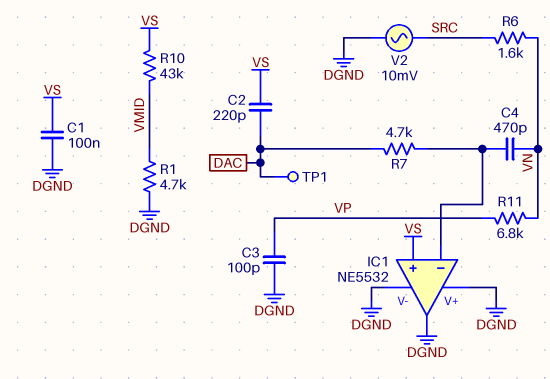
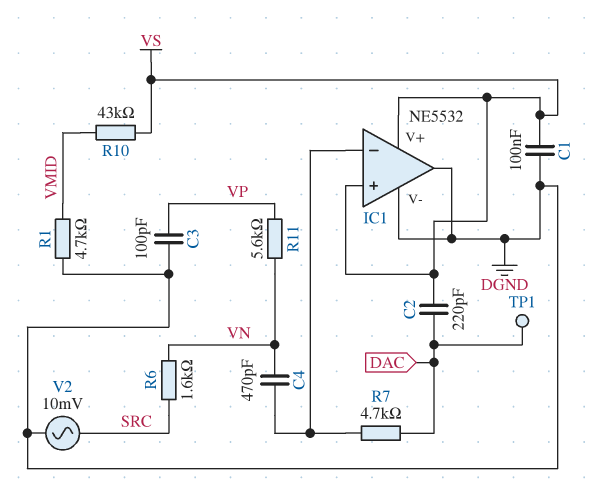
IC1 pin V+: DGND -> VS
R11: 6.8k (VN, VP) -> 5.6k (VN, VP)

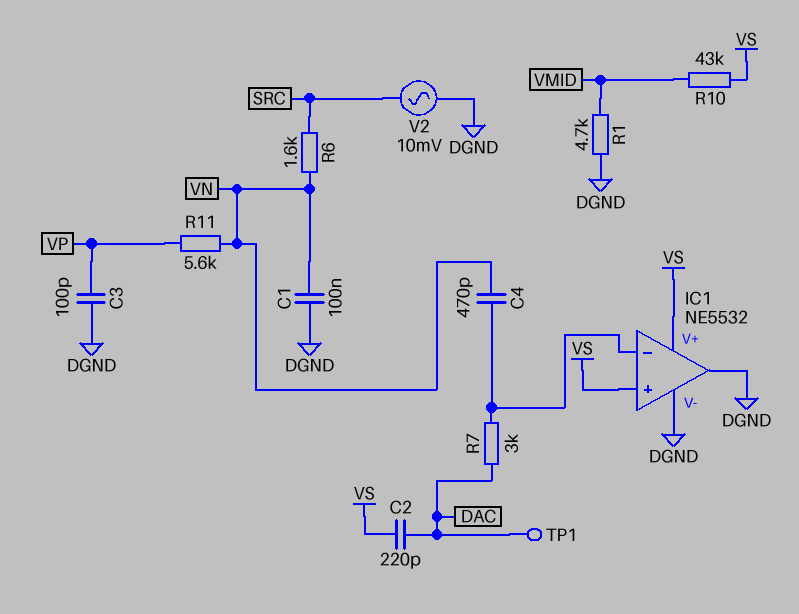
C1: 100nF (DGND, VS) -> 100nF (DGND, VN)
R7: 4.7k (DAC, IC1/in-) -> 3k (DAC, IC1/in-)

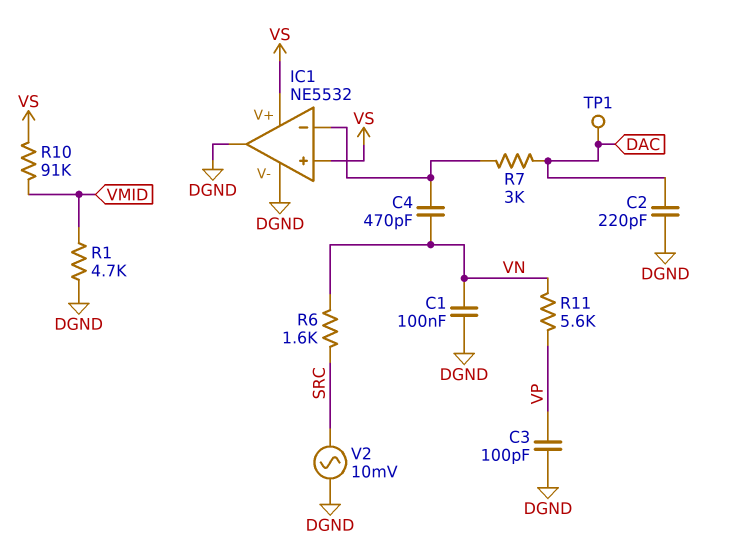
C2: 220pF (DAC, VS) -> 220pF (DAC, DGND)
R10: 43k (VMID, VS) -> 91k (VMID, VS)

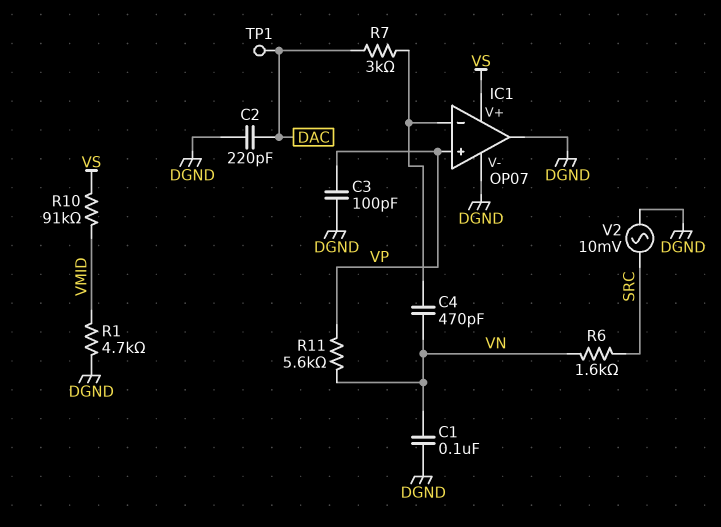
IC1: NE5532 -> OP07
IC1 pin in+: VS -> VP

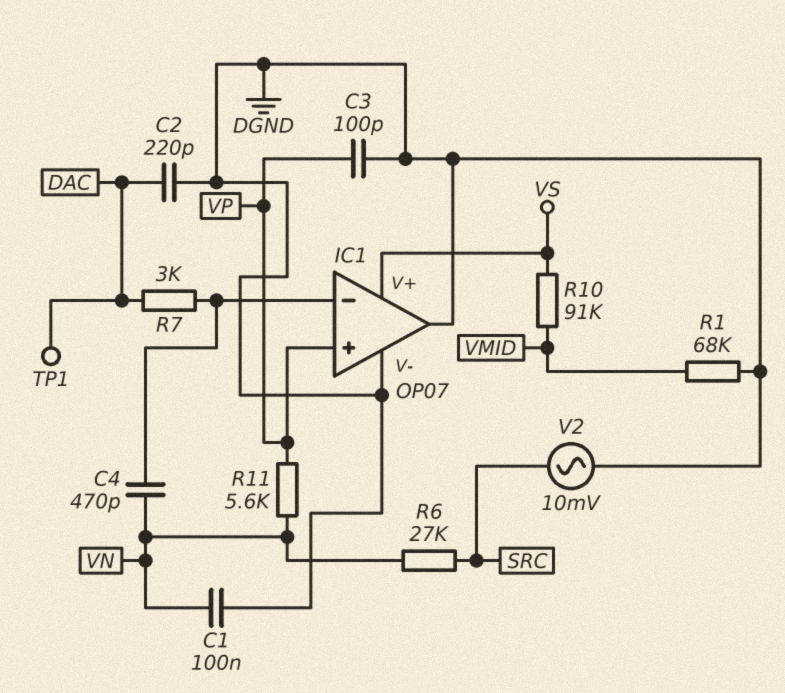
R1: 4.7k (DGND, VMID) -> 68k (DGND, VMID)
R6: 1.6k (SRC, VN) -> 27k (SRC, VN)

